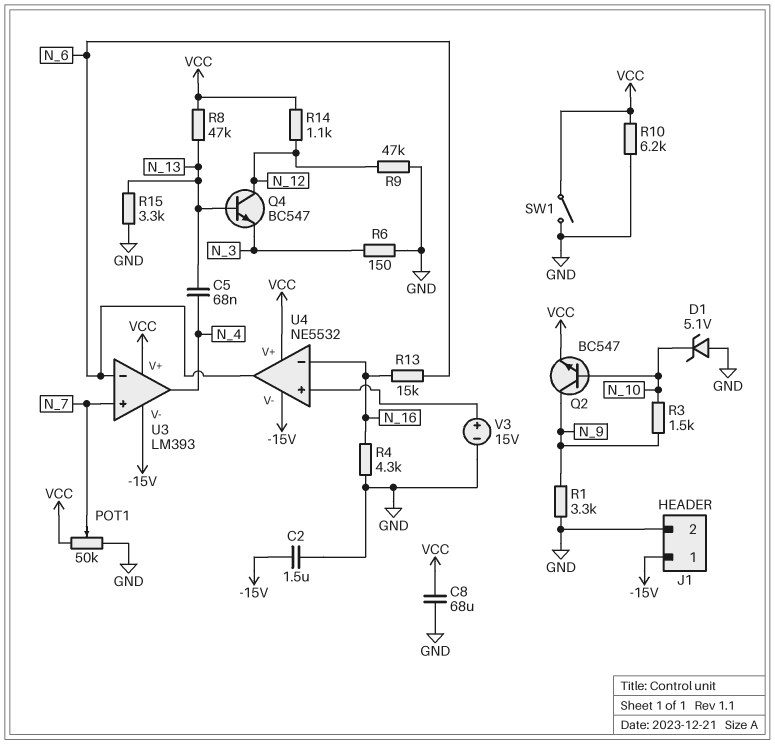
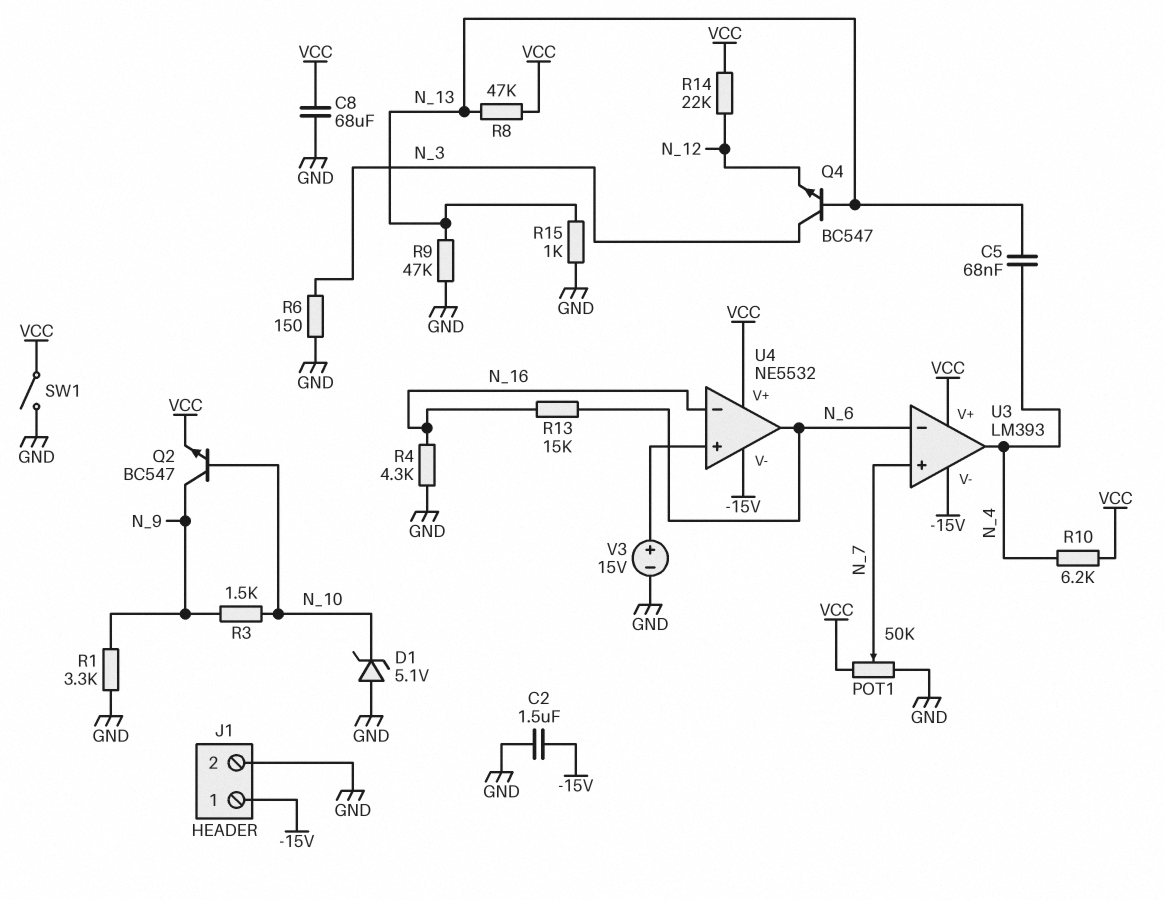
Q4: NPN BC547 (B N_13, C N_12, E N_3) -> NPN BC547 (B N_13, C N_3, E N_12)
R9: 47k (GND, N_12) -> 47k (GND, N_13)
R10: 6.2k (GND, VCC) -> 6.2k (N_4, VCC)
R14: 1.1k (N_12, VCC) -> 22k (N_12, VCC)
R15: 3.3k (GND, N_13) -> 1k (GND, N_13)

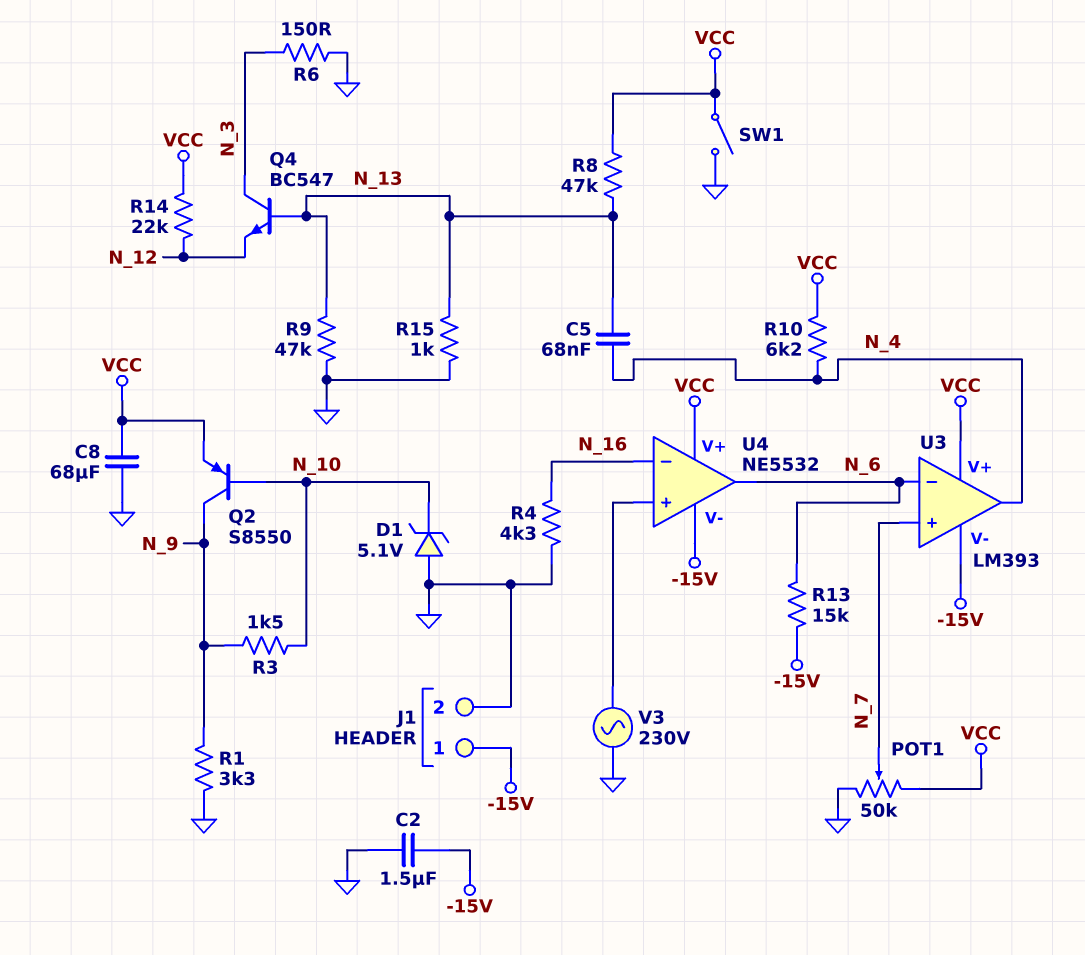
Q2: NPN BC547 (B N_10, C N_9, E VCC) -> PNP S8550 (B N_10, C N_9, E VCC)
R13: 15k (N_6, N_16) -> 15k (-15V, N_6)
V3: 15V (plus U4/in+, minus GND) -> AC 230V (GND, U4/in+)

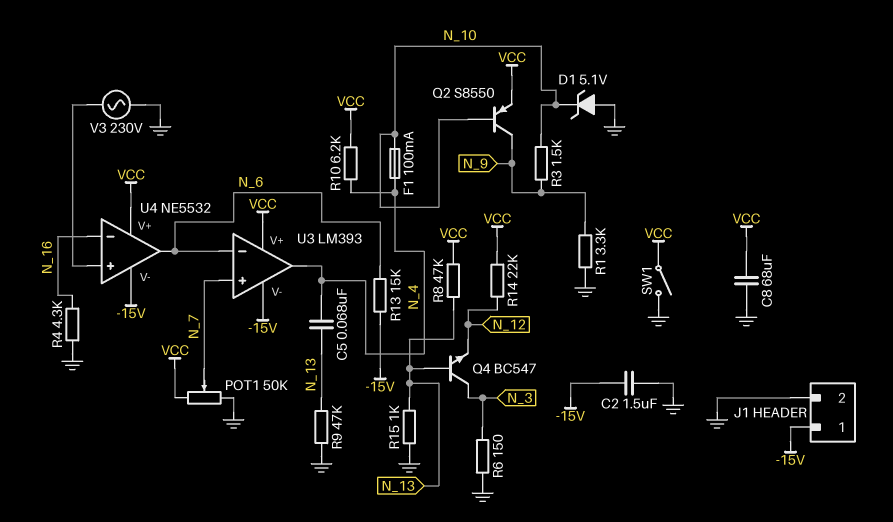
F1: none -> 100mA (N_4, N_10)

